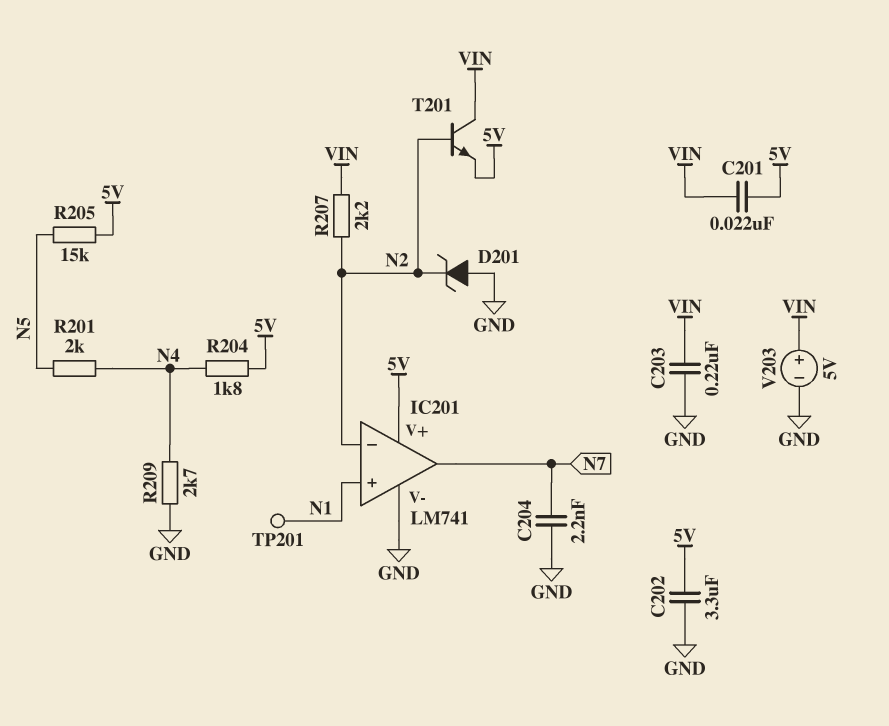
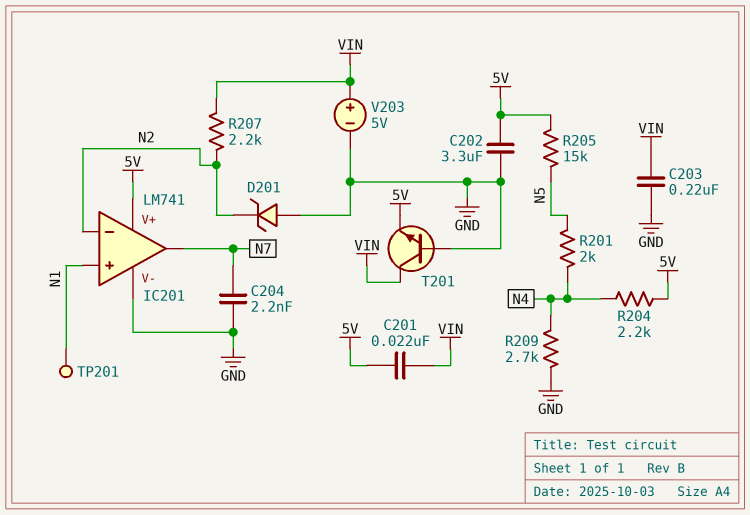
R204: 1.8k (5V, N4) -> 2.2k (5V, N4)
T201: NPN (B N2, C VIN, E 5V) -> NPN (B GND, C VIN, E 5V)

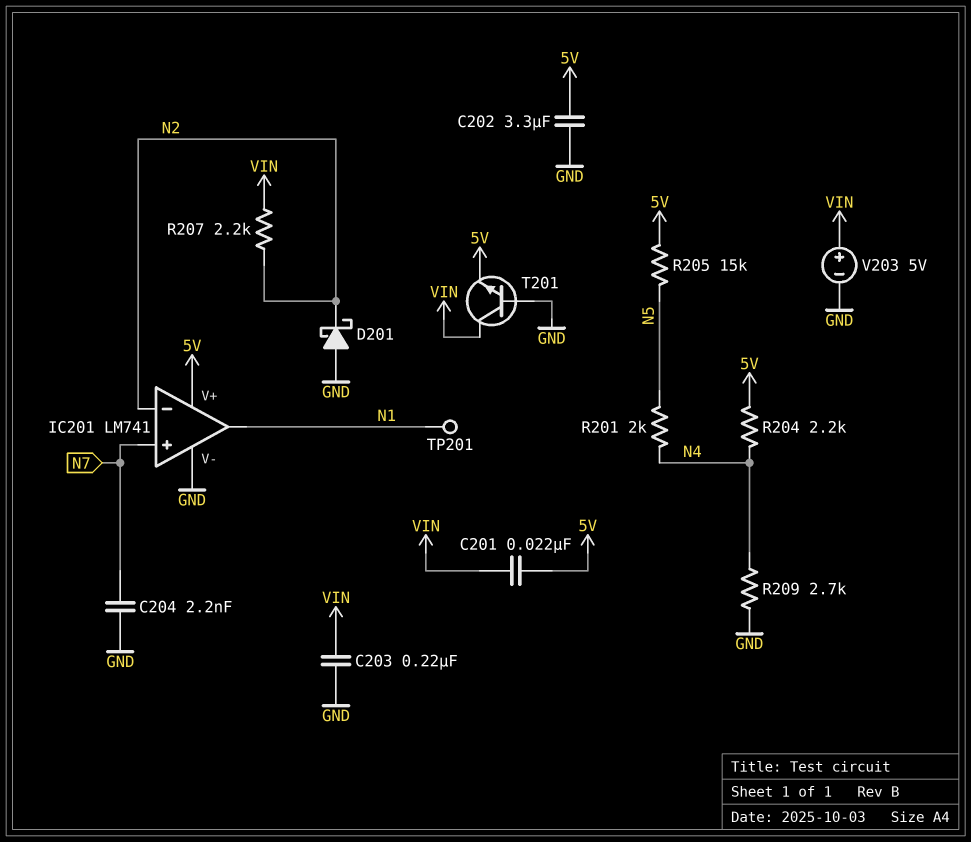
D201: zener (A GND, K N2) -> schottky (A GND, K N2)
IC201 pin in+: N1 -> N7
IC201 pin out: N7 -> N1

